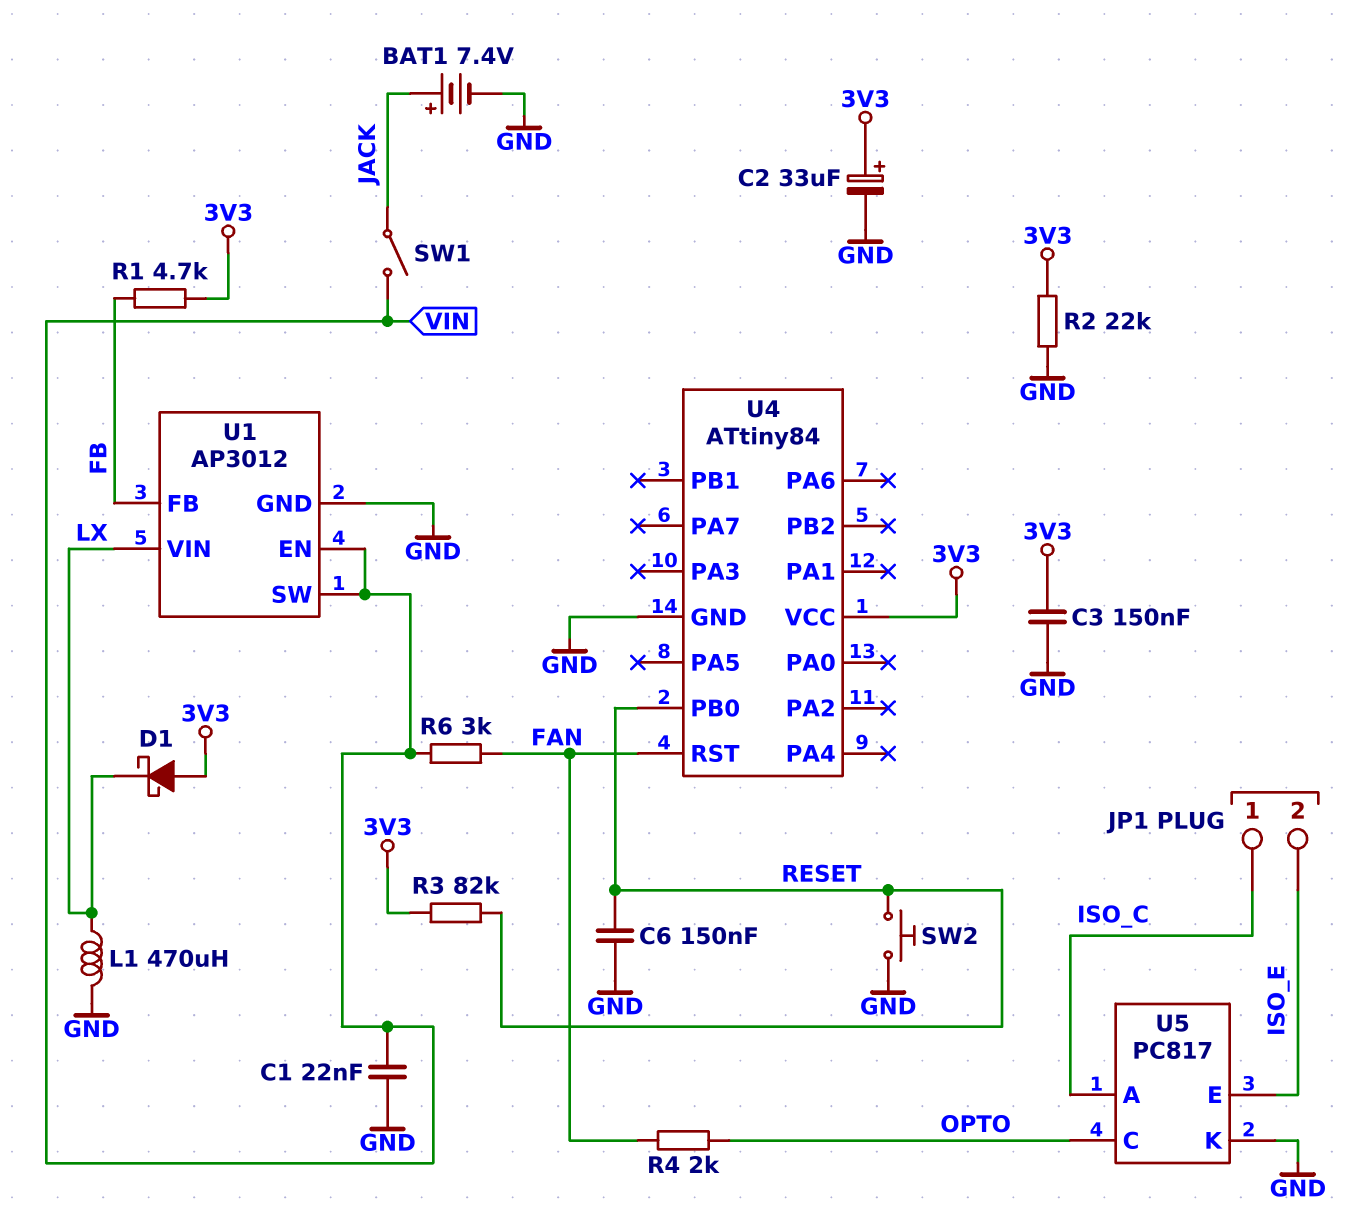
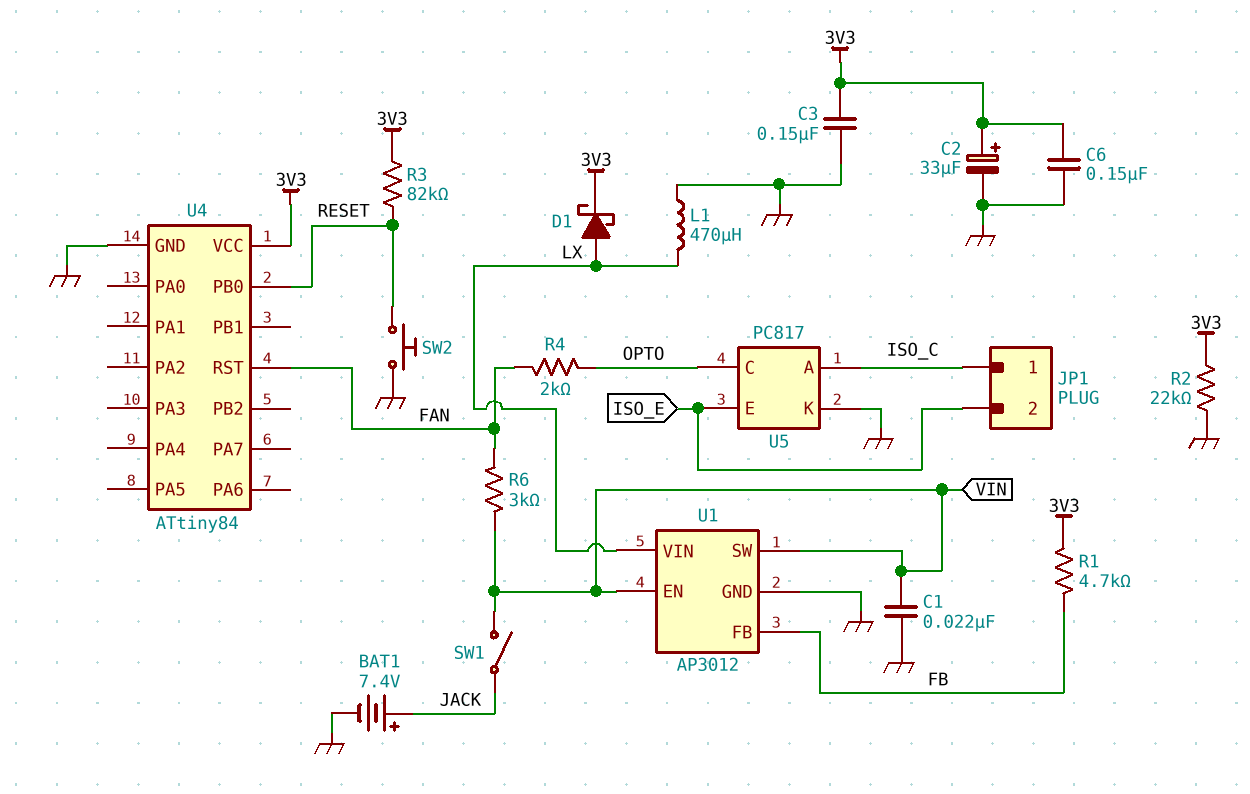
C6: 150nF (GND, RESET) -> 150nF (3V3, GND)
D1: schottky (A 3V3, K LX) -> schottky (A LX, K 3V3)

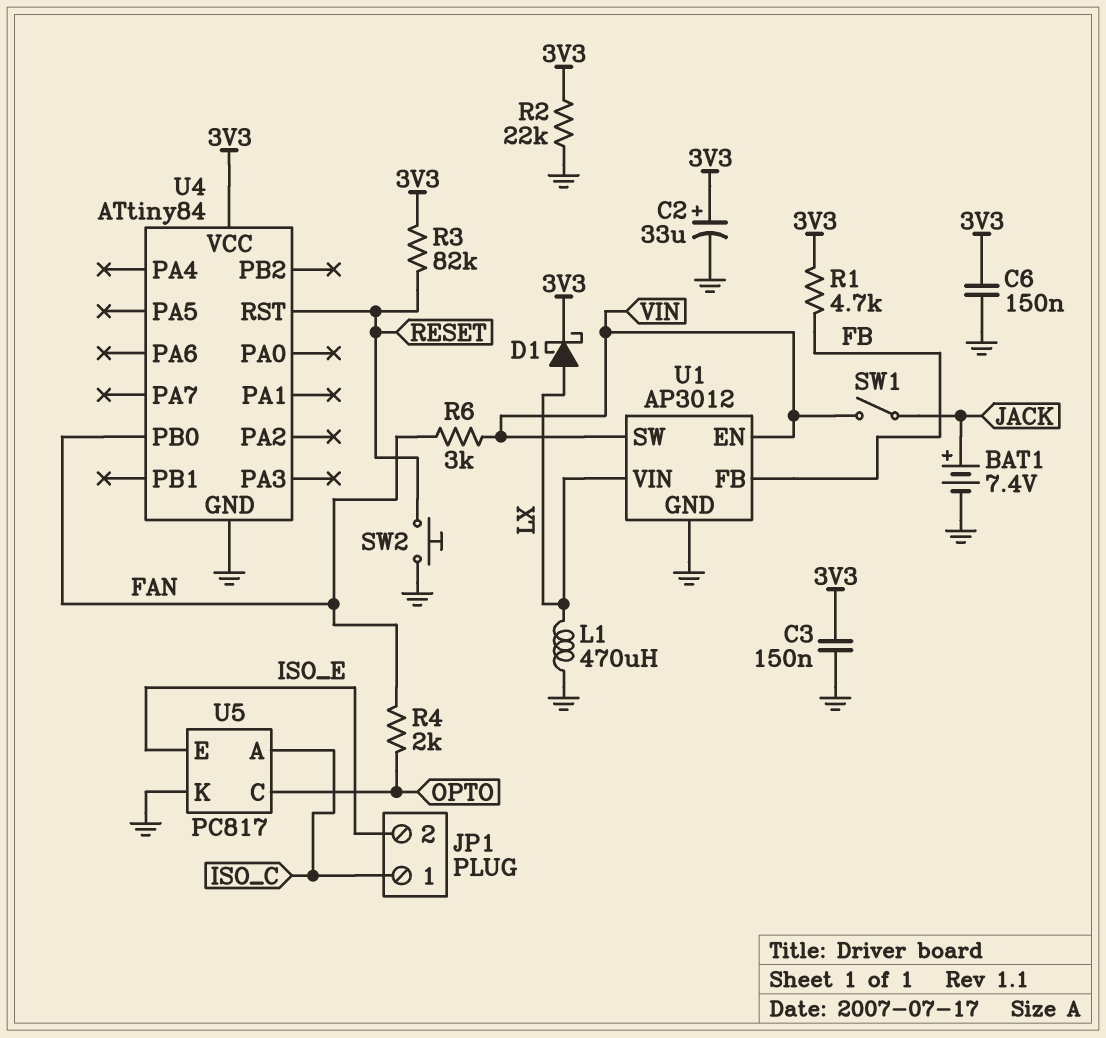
C1: 22nF (GND, VIN) -> none
U4 pin PB0: RESET -> FAN
U4 pin RST: FAN -> RESET

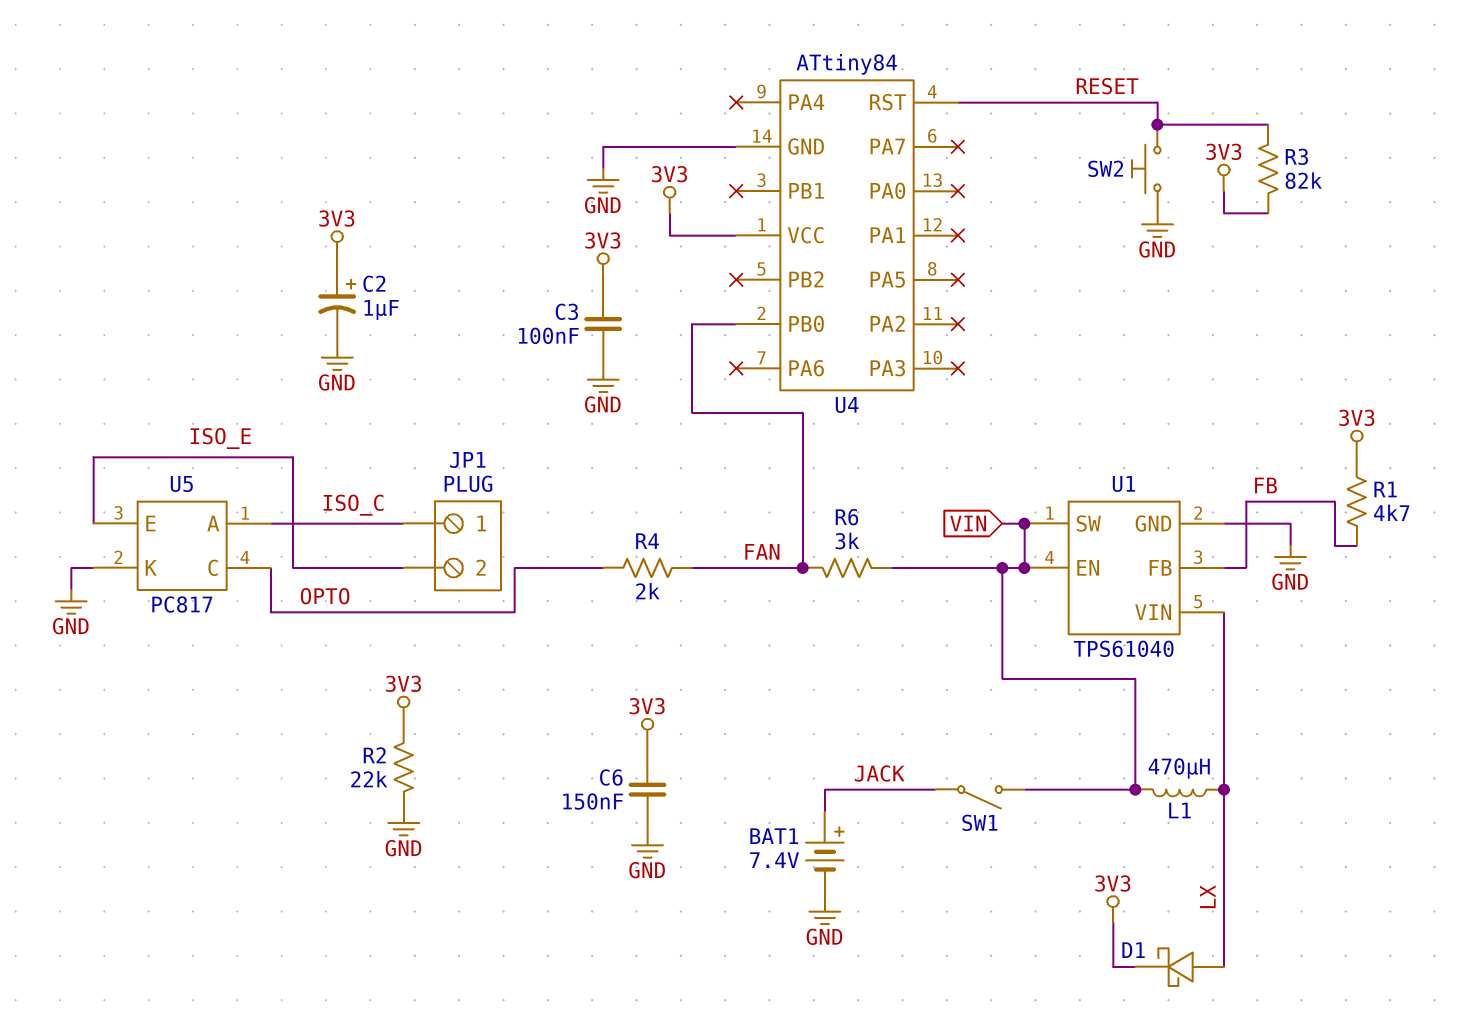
C2: 33uF (plus 3V3, minus GND) -> 1uF (plus 3V3, minus GND)
C3: 150nF (3V3, GND) -> 100nF (3V3, GND)
L1: 470uH (GND, LX) -> 470uH (LX, VIN)
U1: AP3012 -> TPS61040

